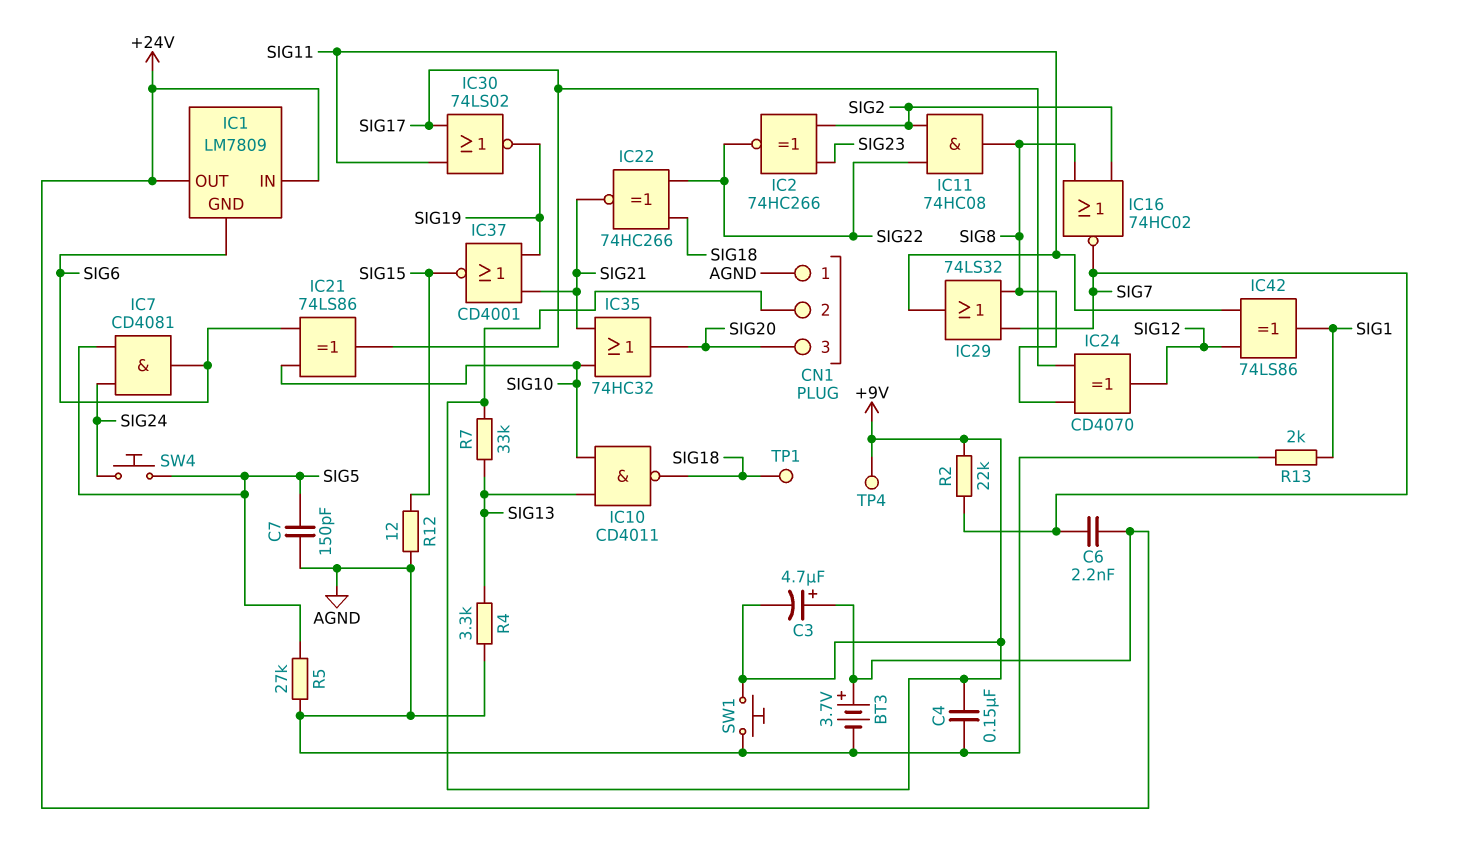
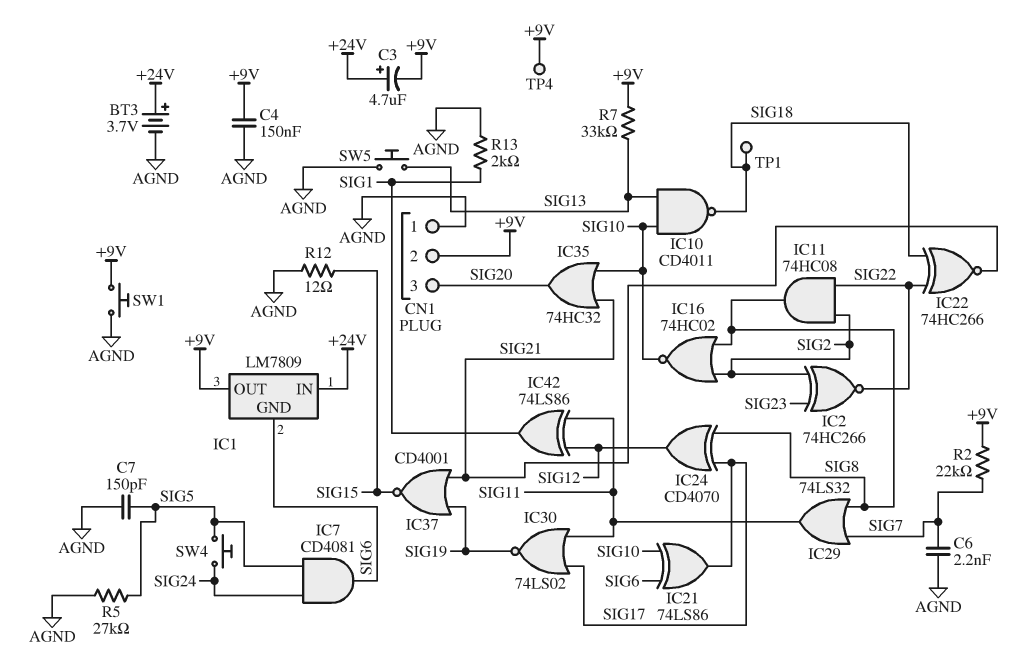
C6: 2.2nF (+24V, SIG7) -> 2.2nF (AGND, SIG7)
IC1 pin OUT: +24V -> +9V
IC16: NOR 74HC02 (in SIG2, in SIG8, out SIG7) -> NOR 74HC02 (in SIG2, in SIG8, out SIG10)
R4: 3.3k (AGND, SIG13) -> none
SW5: none -> button (AGND, SIG13)

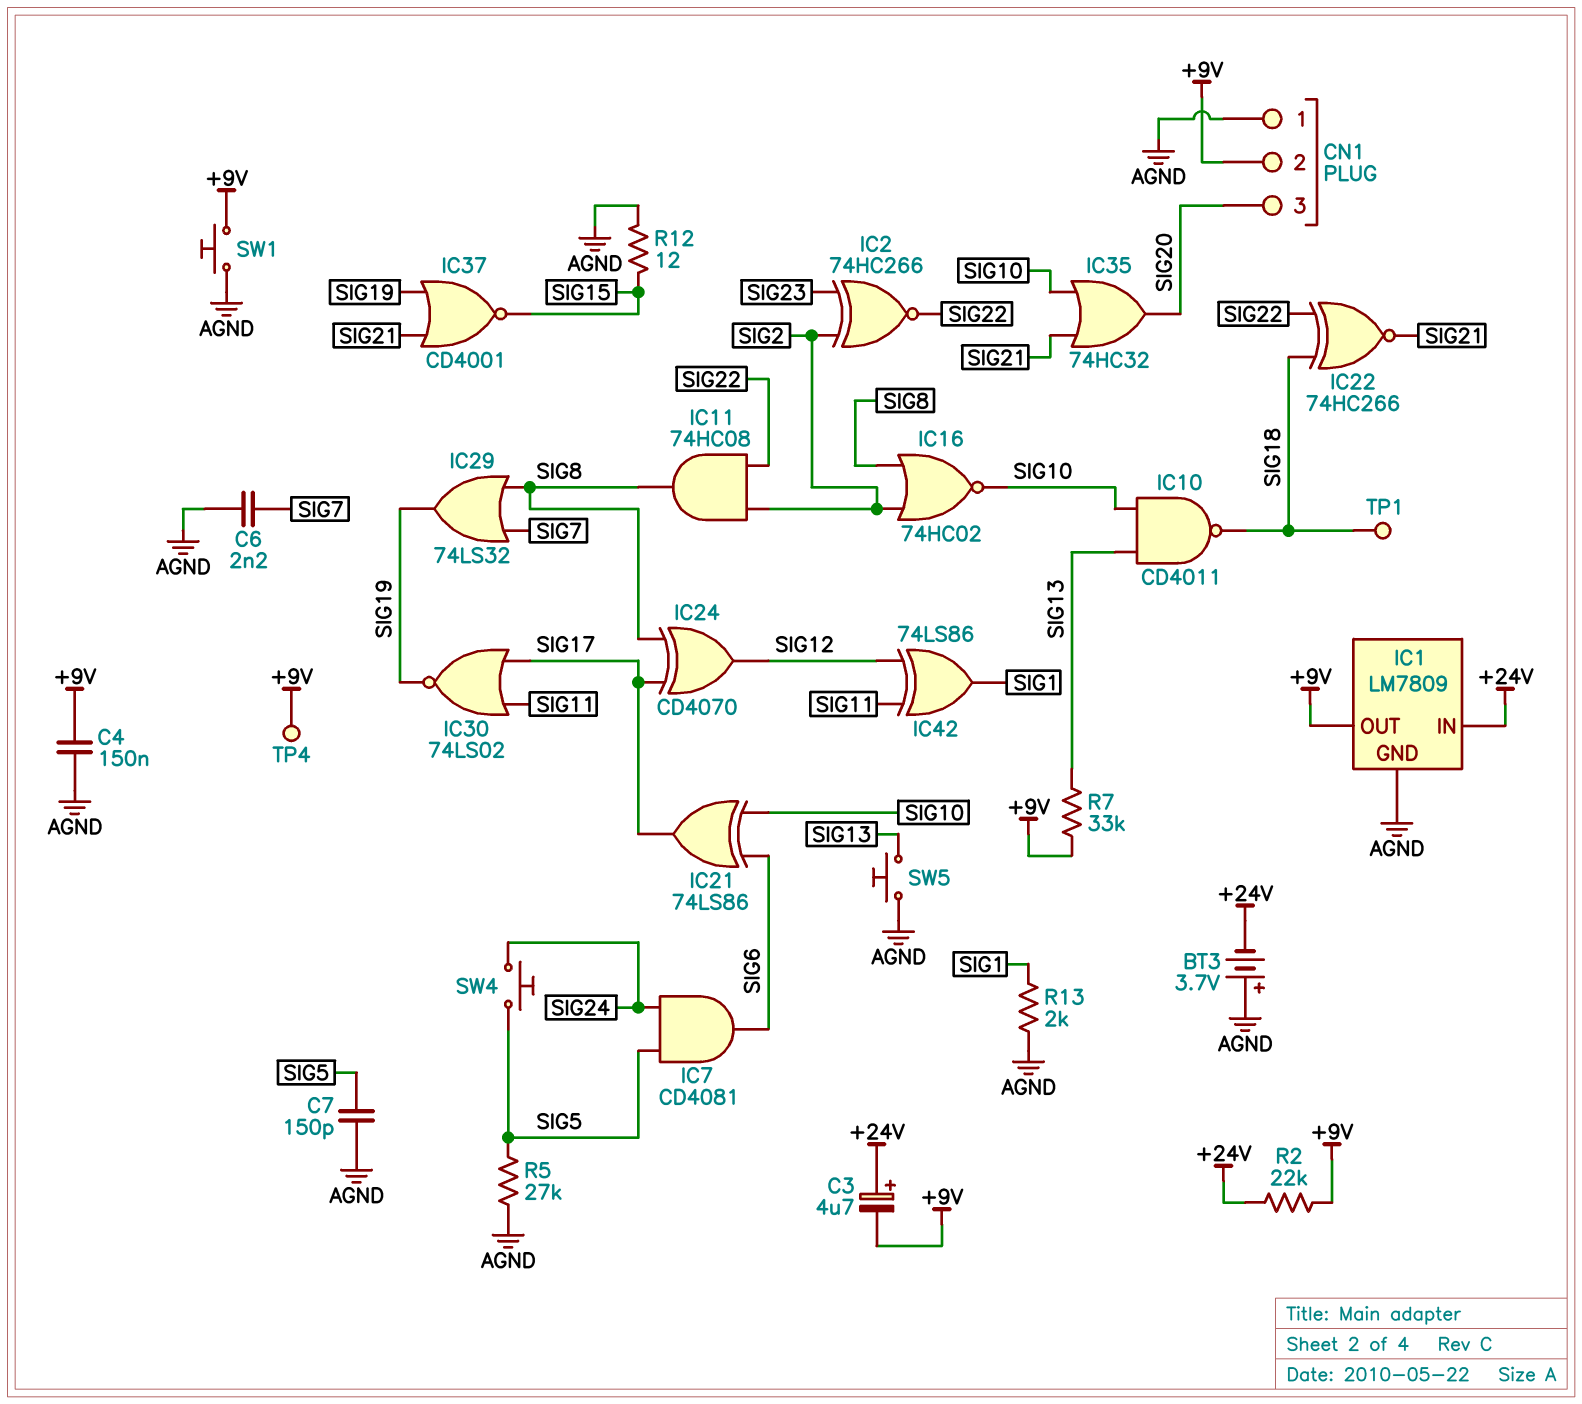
BT3: 3.7V (plus +24V, minus AGND) -> 3.7V (plus AGND, minus +24V)
IC1 pin GND: SIG6 -> AGND
IC29: OR 74LS32 (in SIG7, in SIG8, out SIG11) -> OR 74LS32 (in SIG7, in SIG8, out SIG19)
R2: 22k (+9V, SIG7) -> 22k (+9V, +24V)

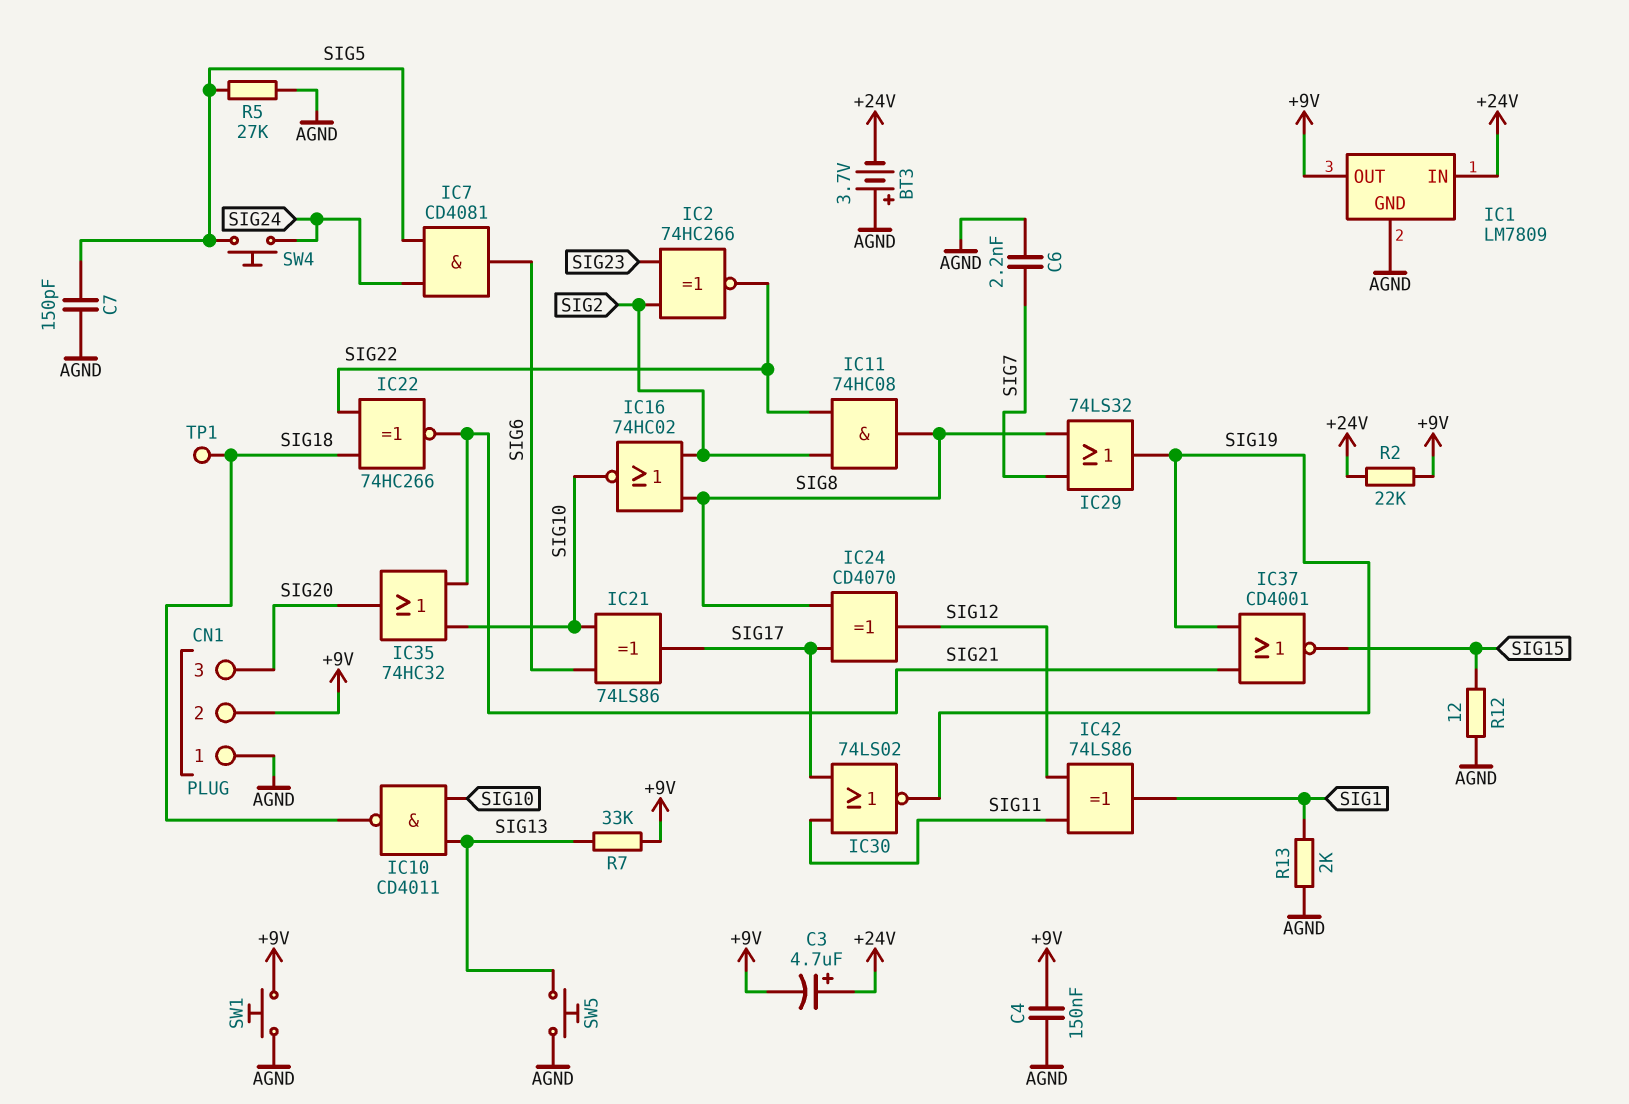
TP4: test point (+9V) -> none

